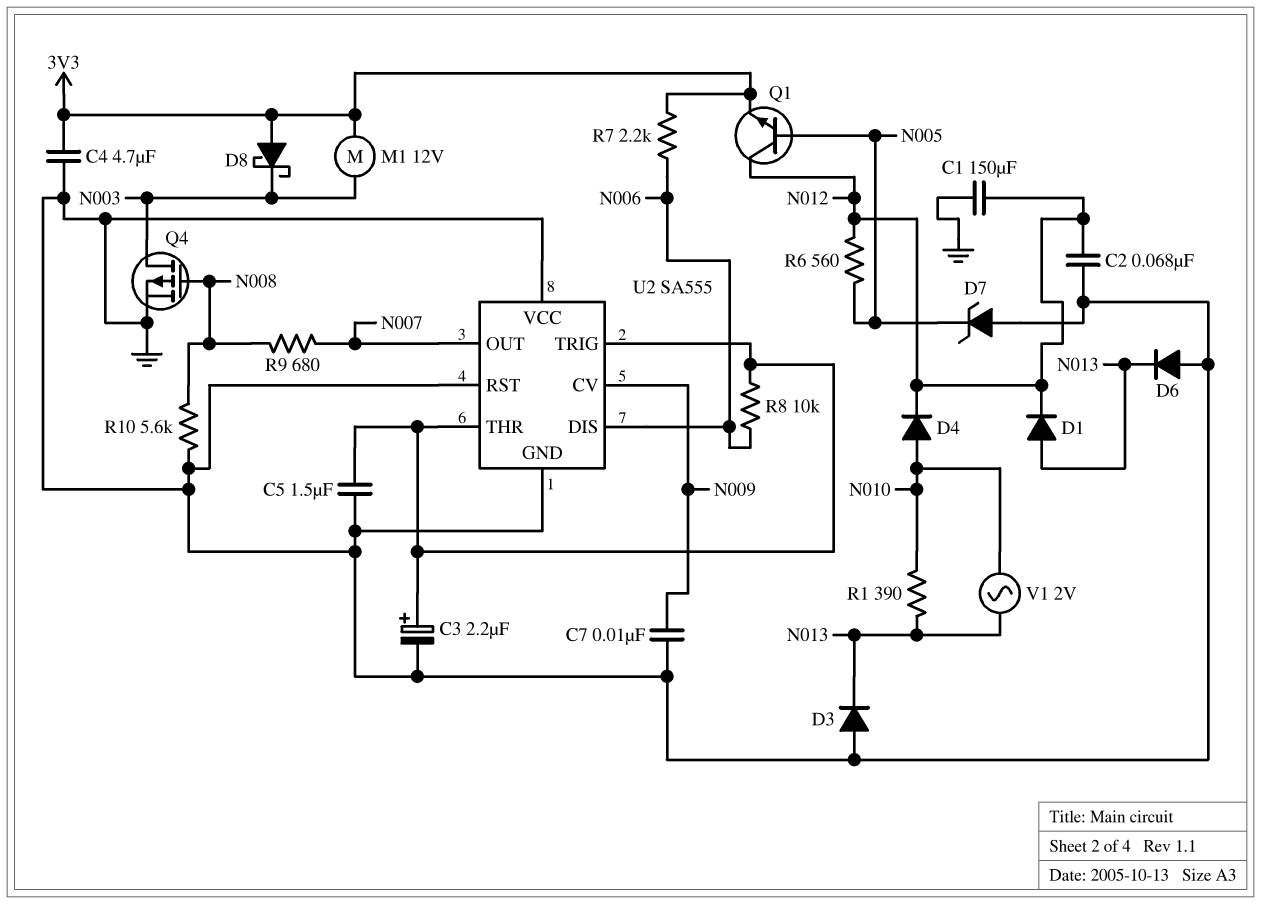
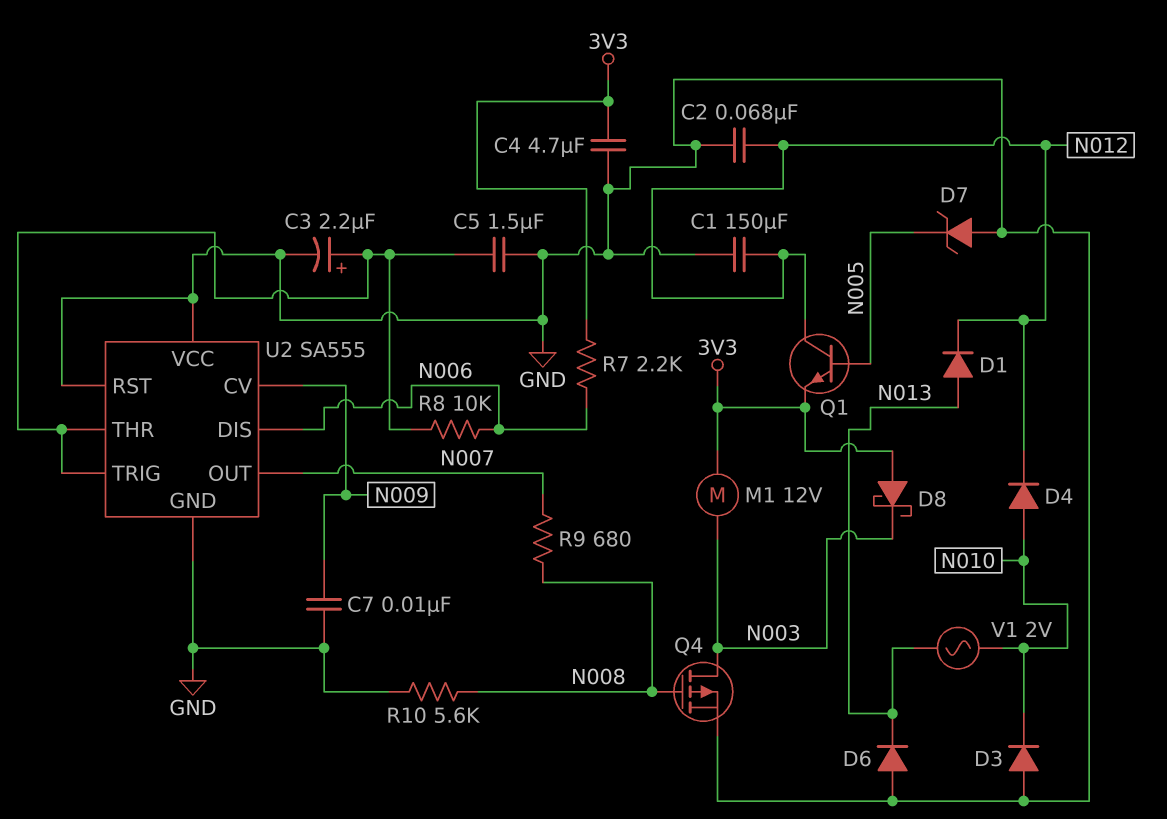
D3: diode (A GND, K N013) -> diode (A GND, K N010)
R1: 390 (N010, N013) -> none
R6: 560 (N005, N012) -> none

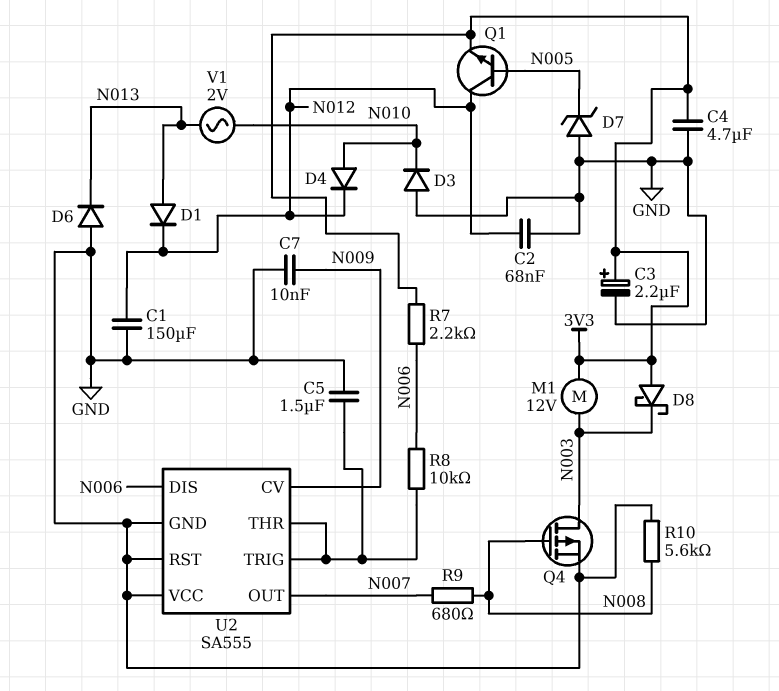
C3: 2.2uF (plus U2/THR, minus GND) -> 2.2uF (plus 3V3, minus GND)

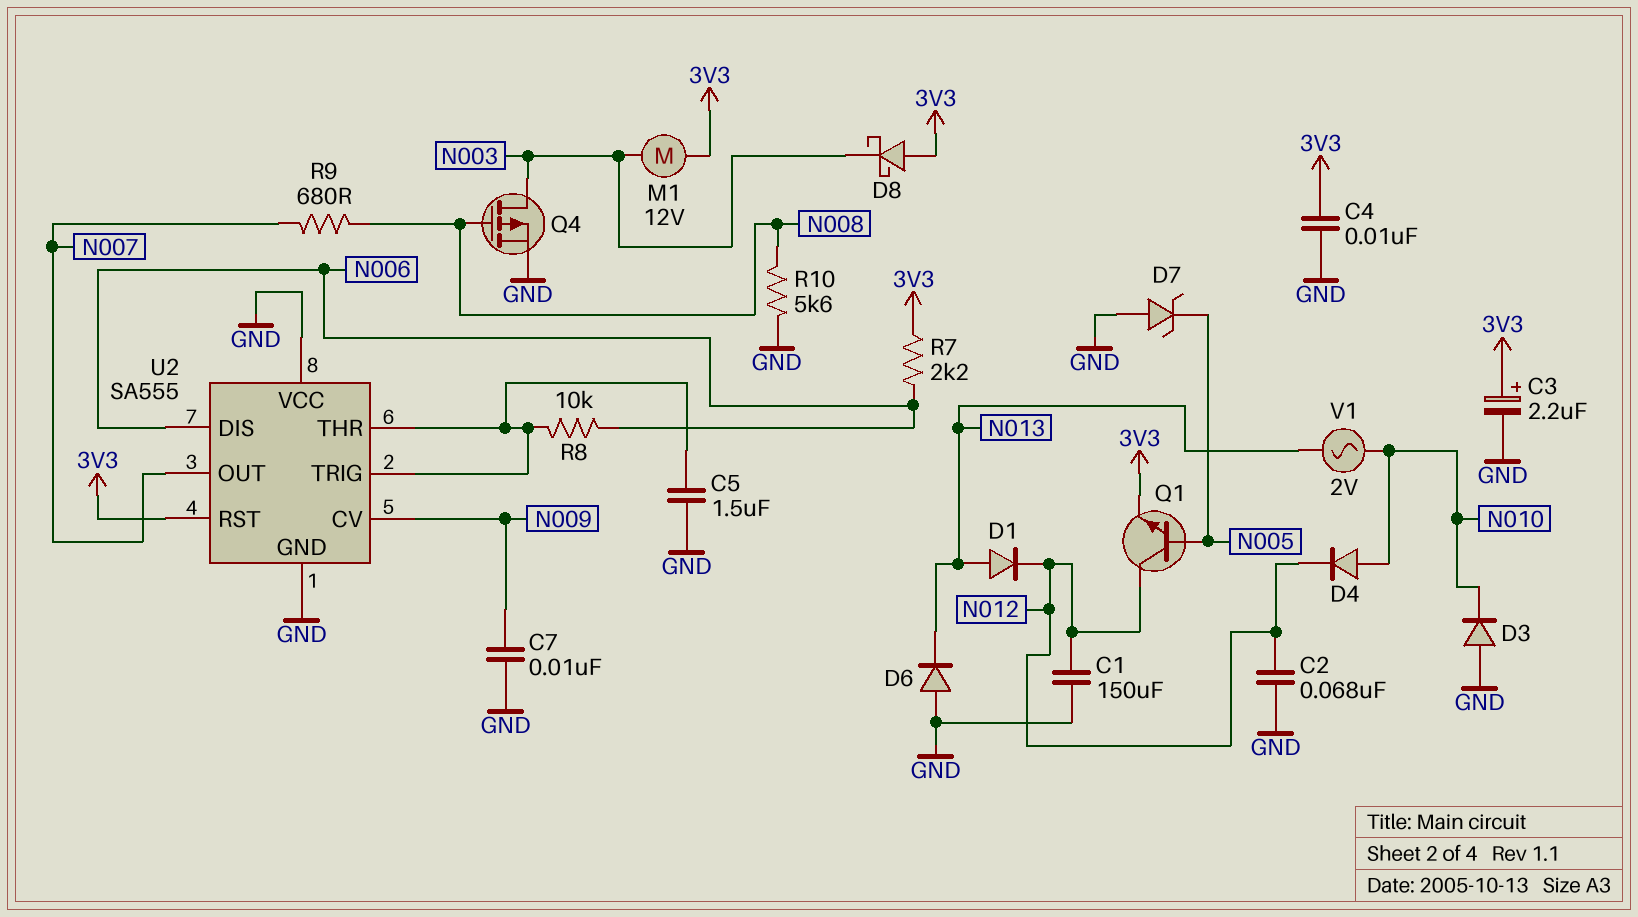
C4: 4.7uF (3V3, GND) -> 10nF (3V3, GND)
U2 pin RST: GND -> 3V3

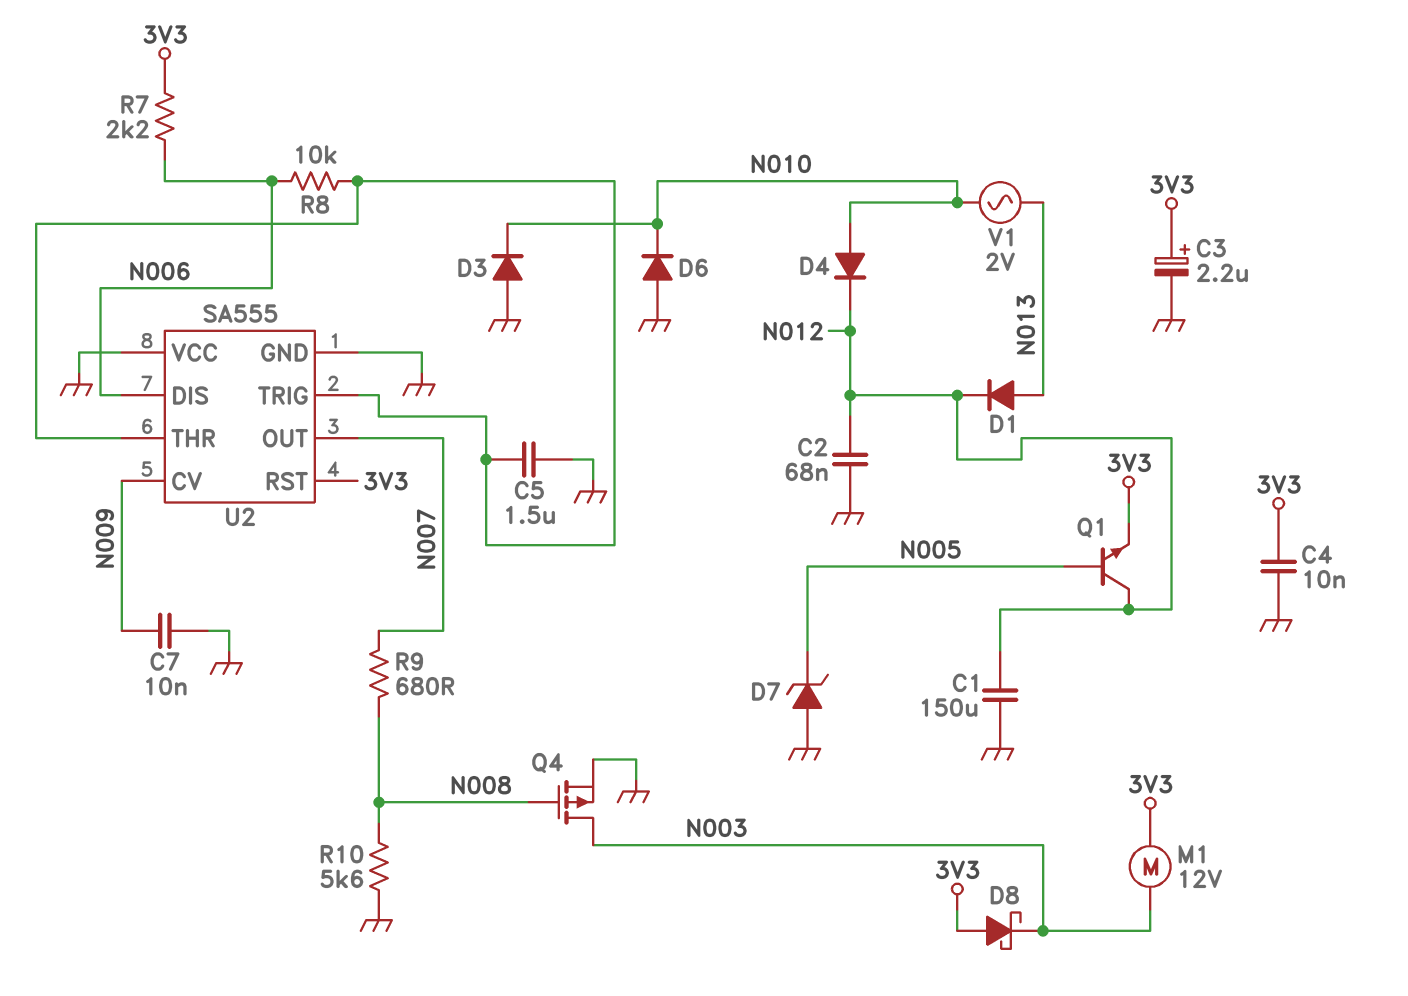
D6: diode (A GND, K N013) -> diode (A GND, K N010)

